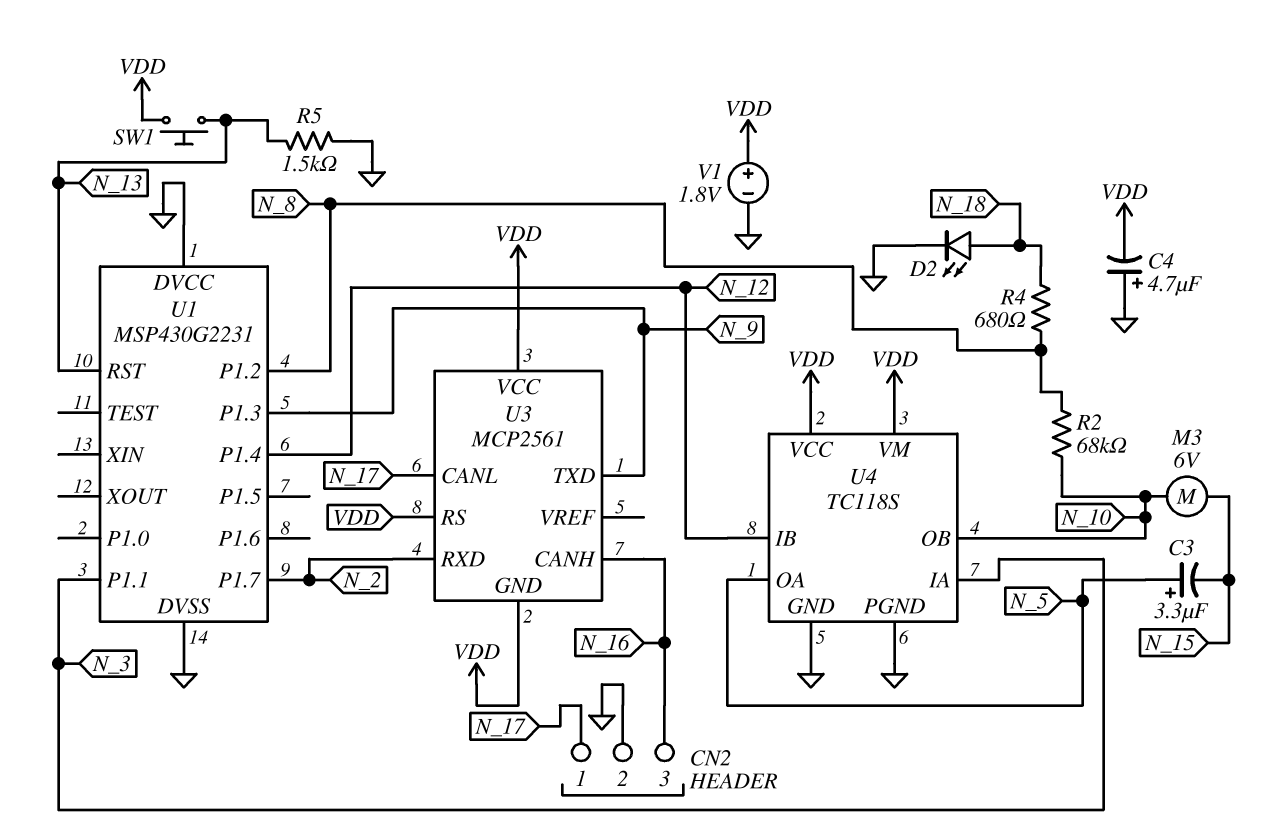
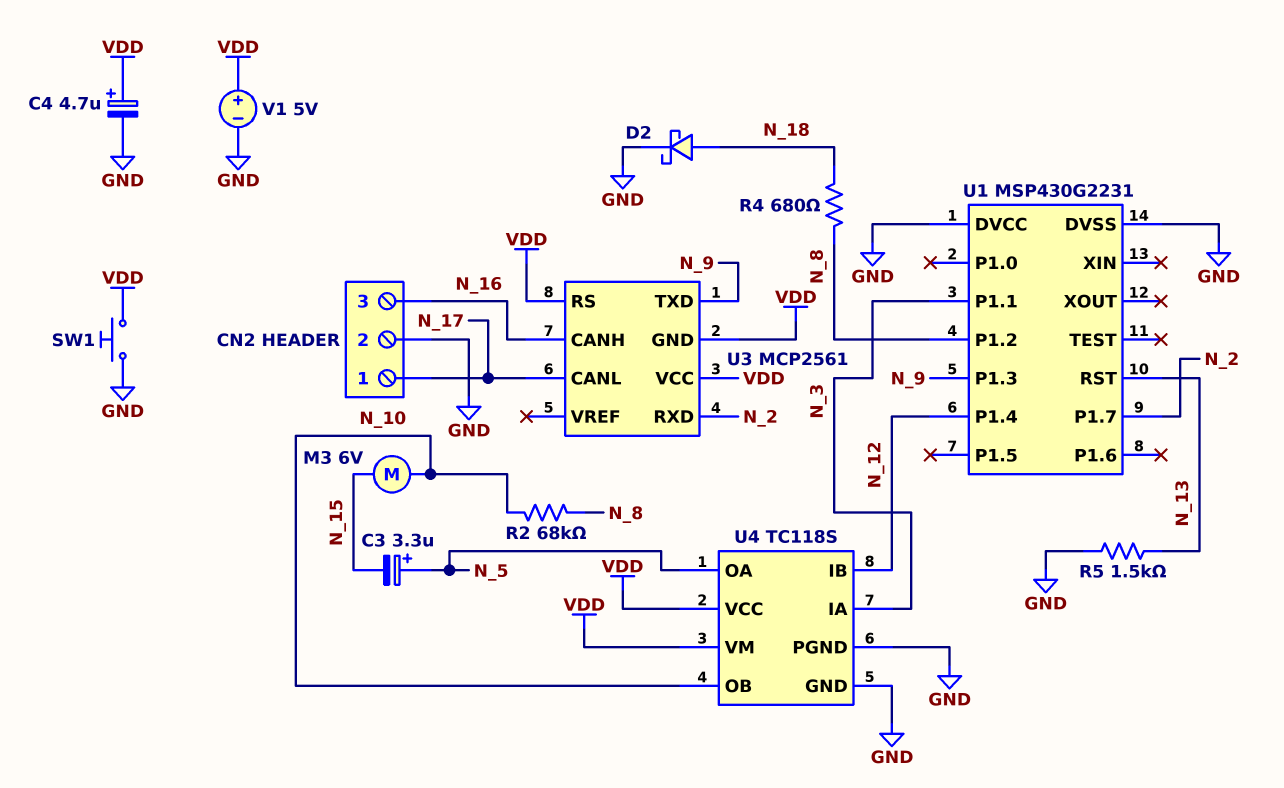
C4: 4.7uF (plus GND, minus VDD) -> 4.7uF (plus VDD, minus GND)
D2: LED (A N_18, K GND) -> schottky (A N_18, K GND)
SW1: button (N_13, VDD) -> button (GND, VDD)
V1: 1.8V (plus VDD, minus GND) -> 5V (plus VDD, minus GND)

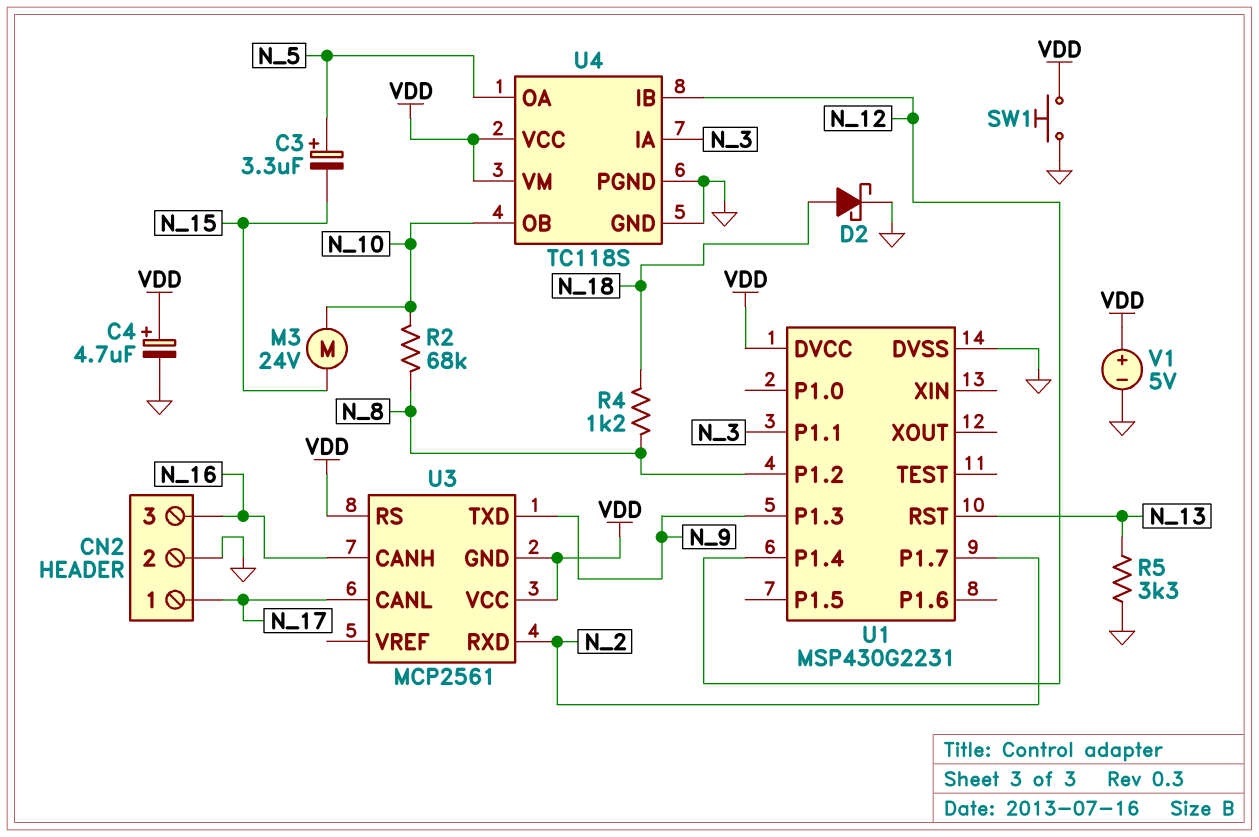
M3: motor 6V (N_10, N_15) -> motor 24V (N_10, N_15)
R4: 680 (N_8, N_18) -> 1.2k (N_8, N_18)
R5: 1.5k (GND, N_13) -> 3.3k (GND, N_13)
U1 pin DVCC: GND -> VDD

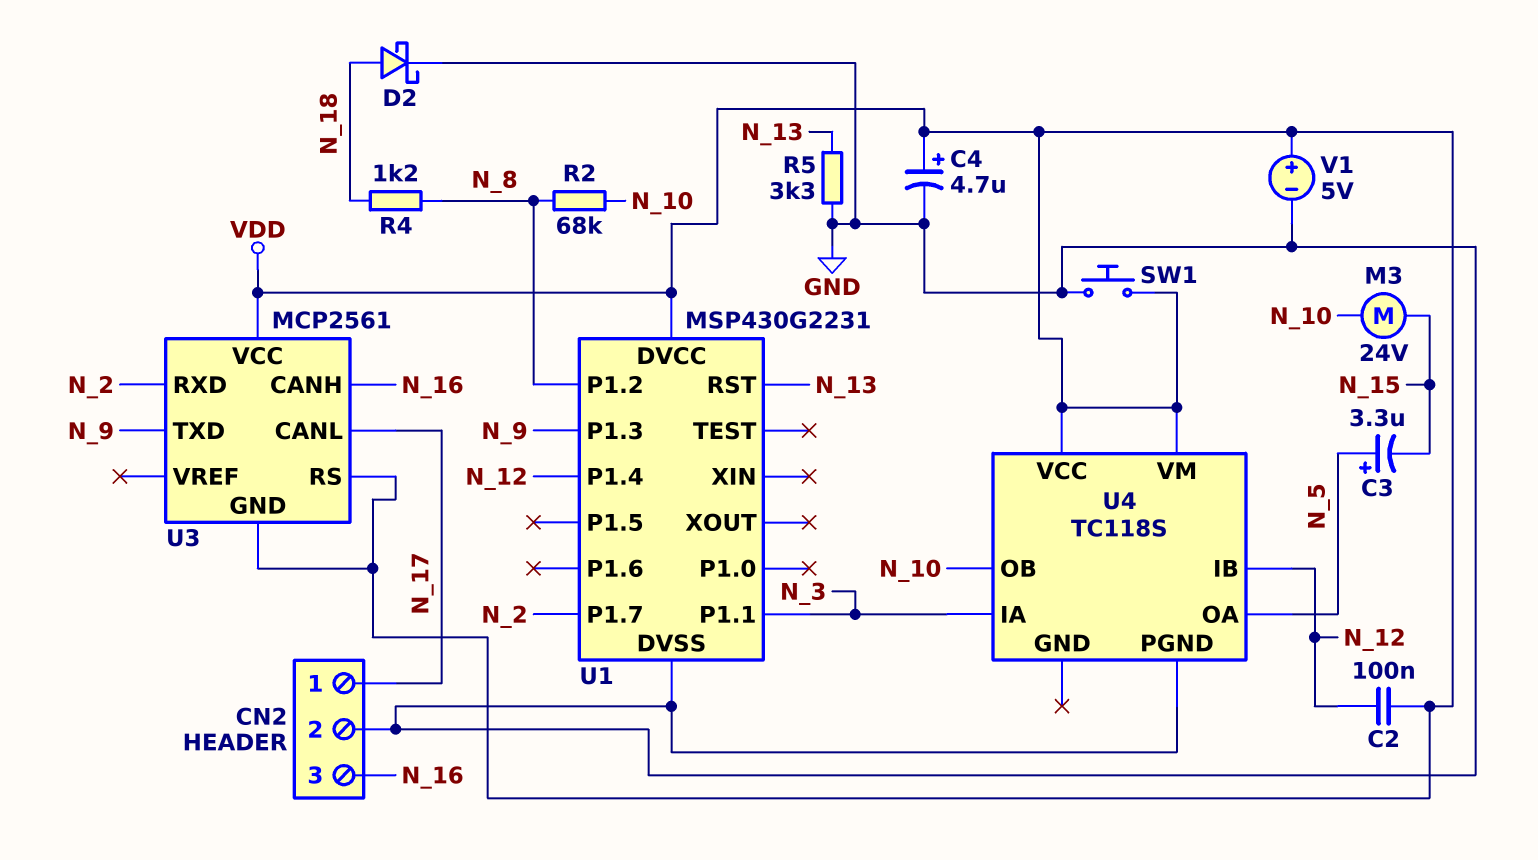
C2: none -> 100nF (N_12, VDD)
U4 pin GND: GND -> none

